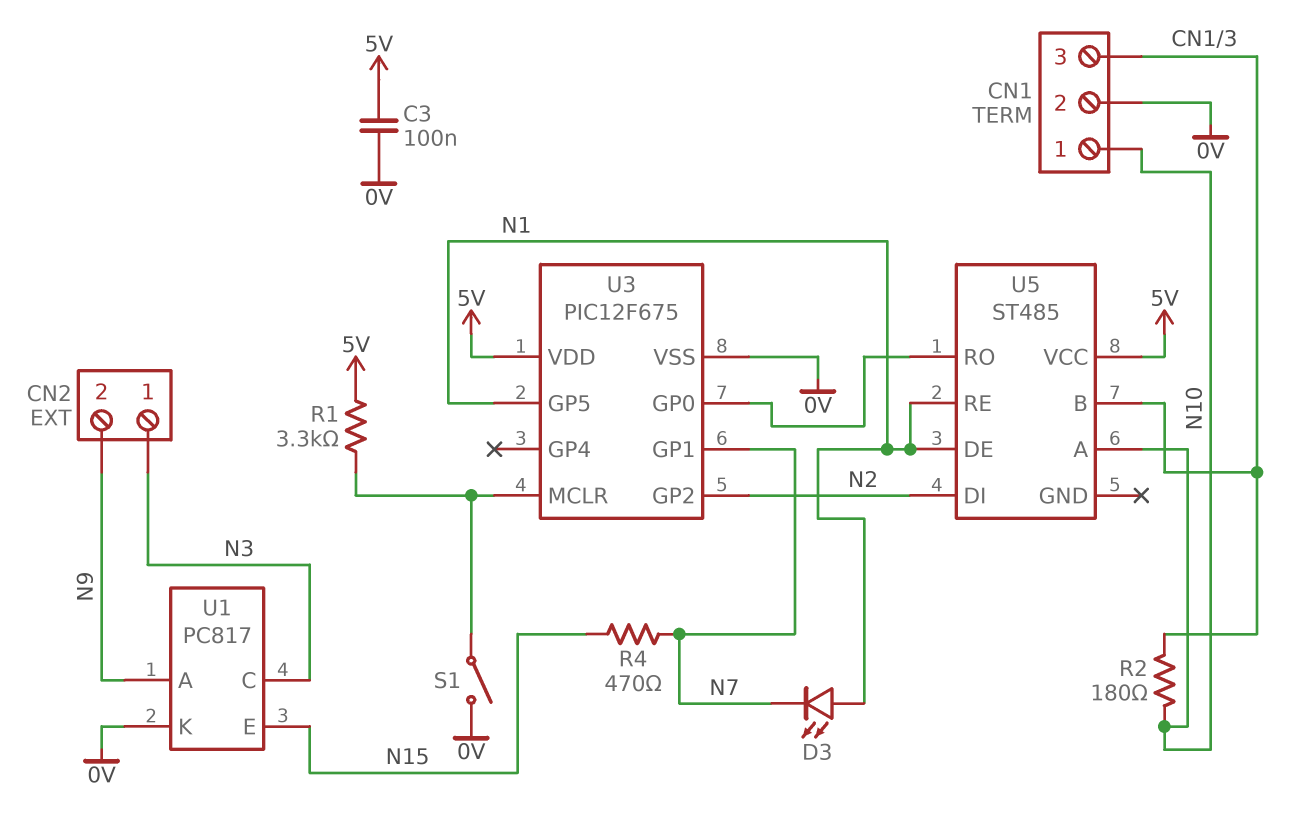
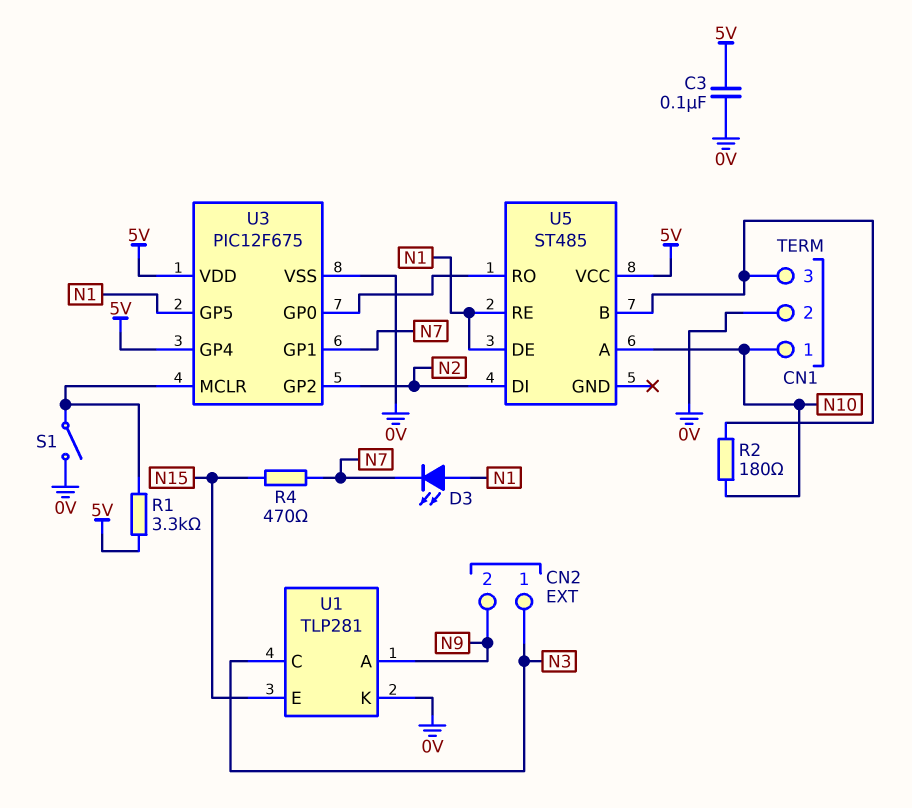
U1: PC817 -> TLP281
U3 pin GP4: none -> 5V

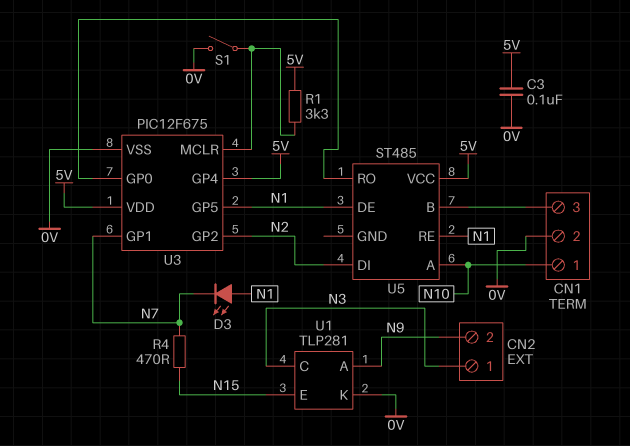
R2: 180 (CN1/3, N10) -> none

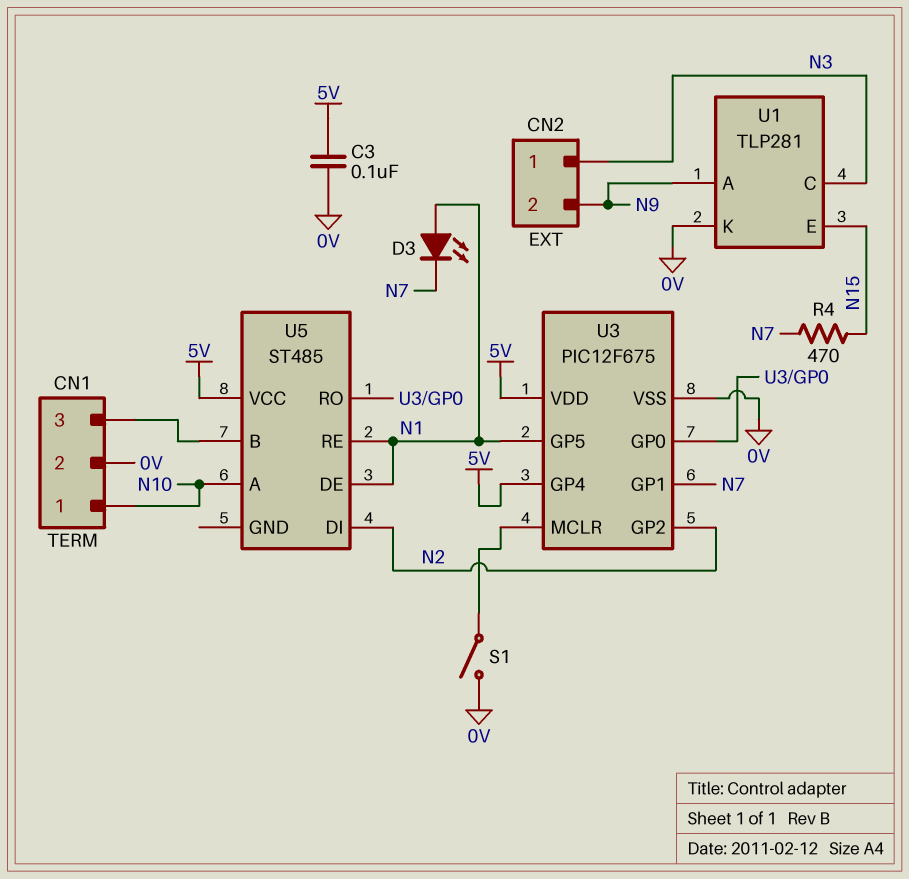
R1: 3.3k (5V, U3/MCLR) -> none

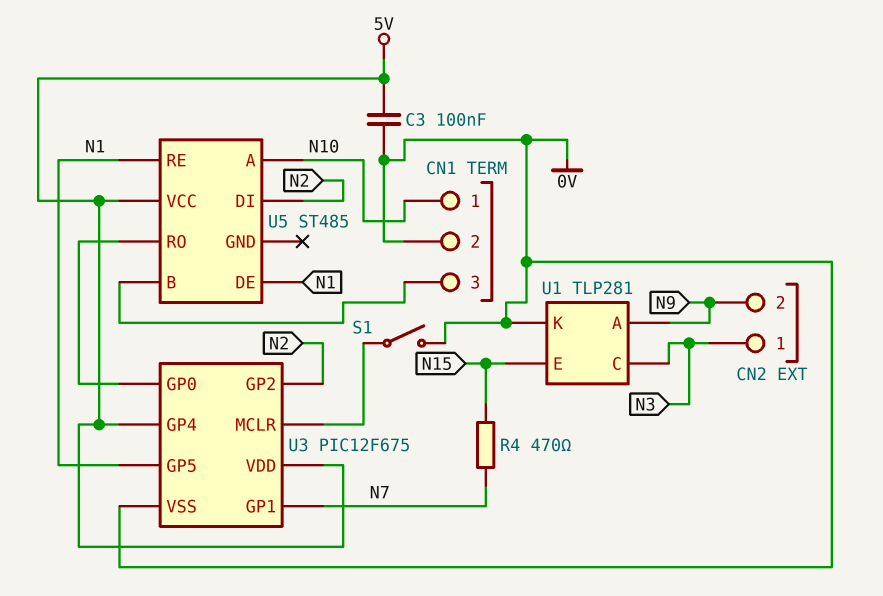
D3: LED (A N1, K N7) -> none

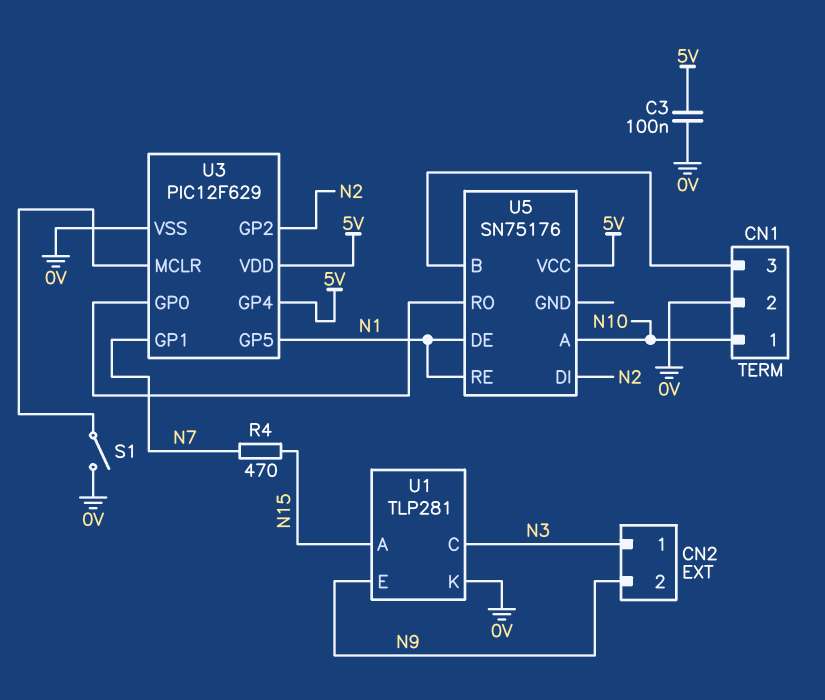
U1 pin A: N9 -> N15
U1 pin E: N15 -> N9
U3: PIC12F675 -> PIC12F629
U5: ST485 -> SN75176

